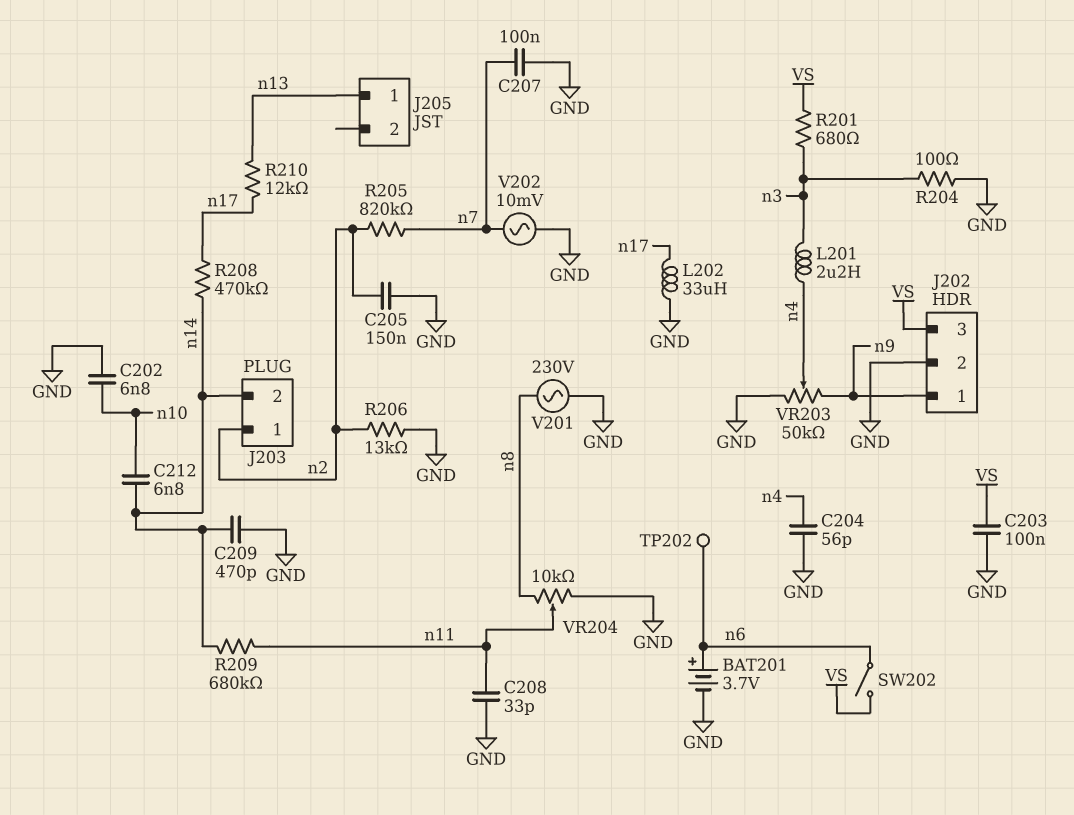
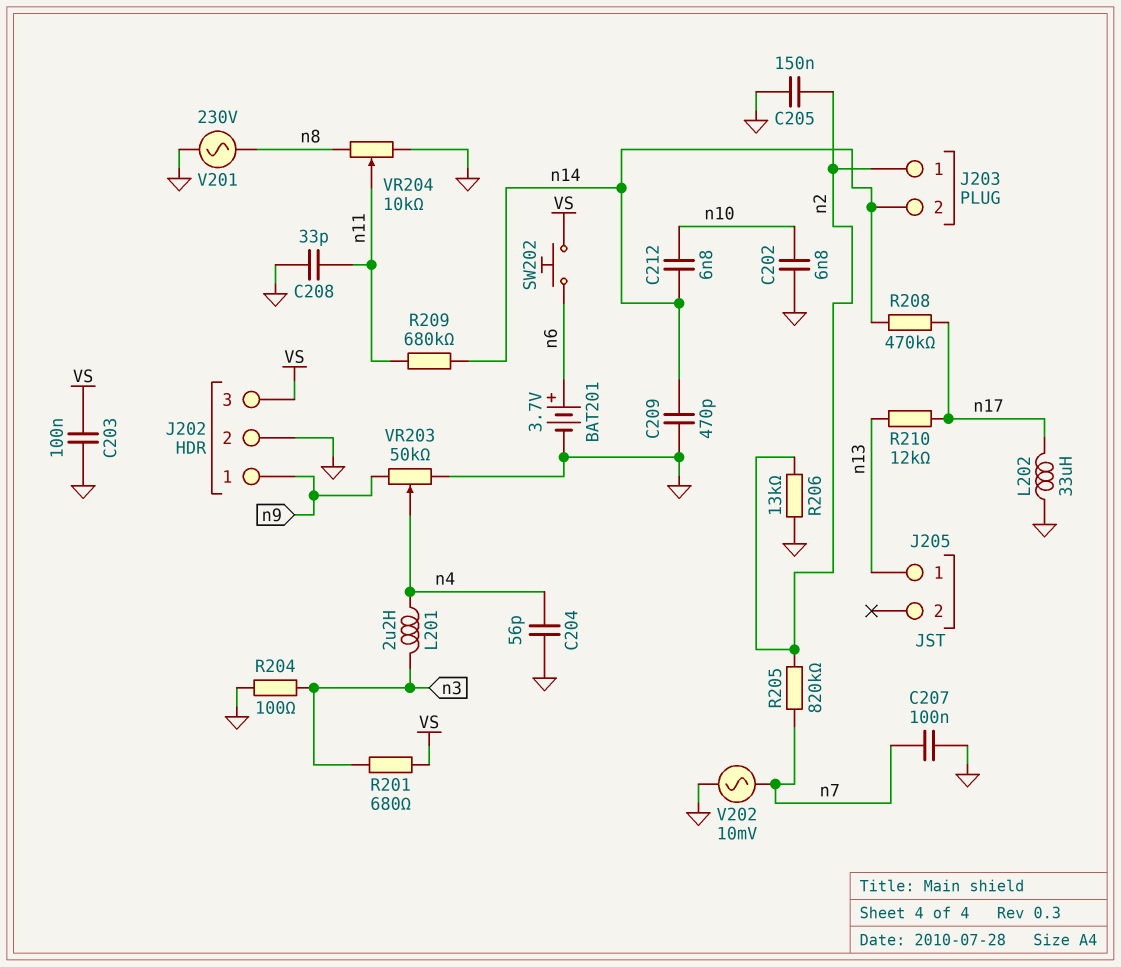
SW202: switch (VS, n6) -> button (VS, n6)
TP202: test point (n6) -> none

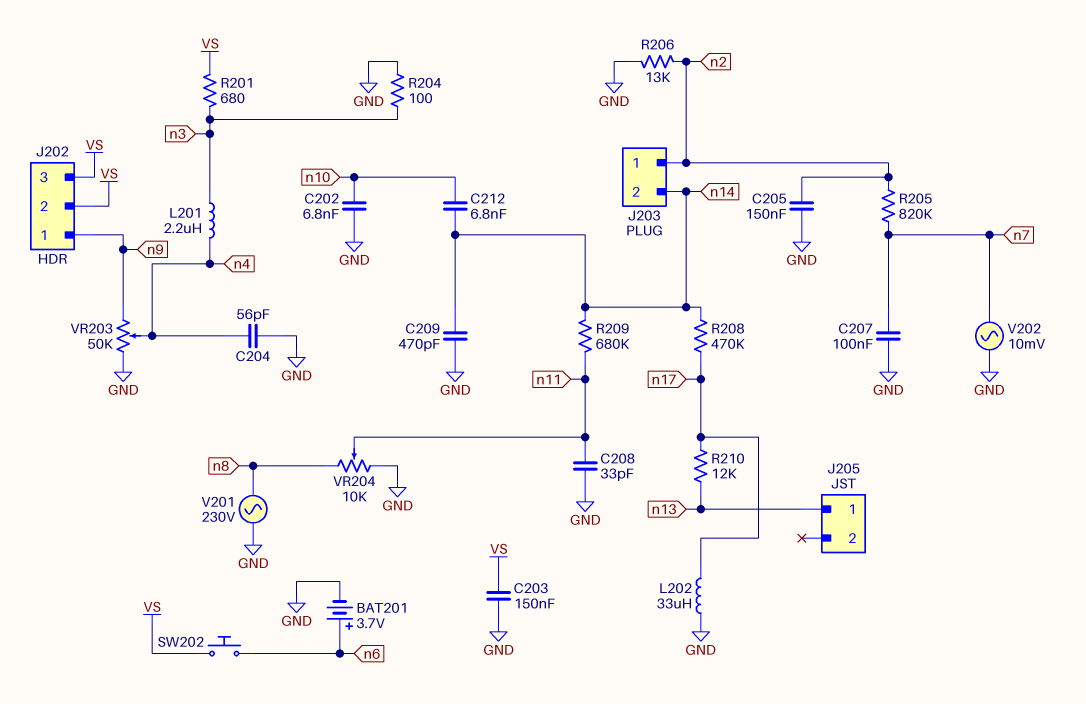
C203: 100nF (GND, VS) -> 150nF (GND, VS)
J202 pin 2: GND -> VS

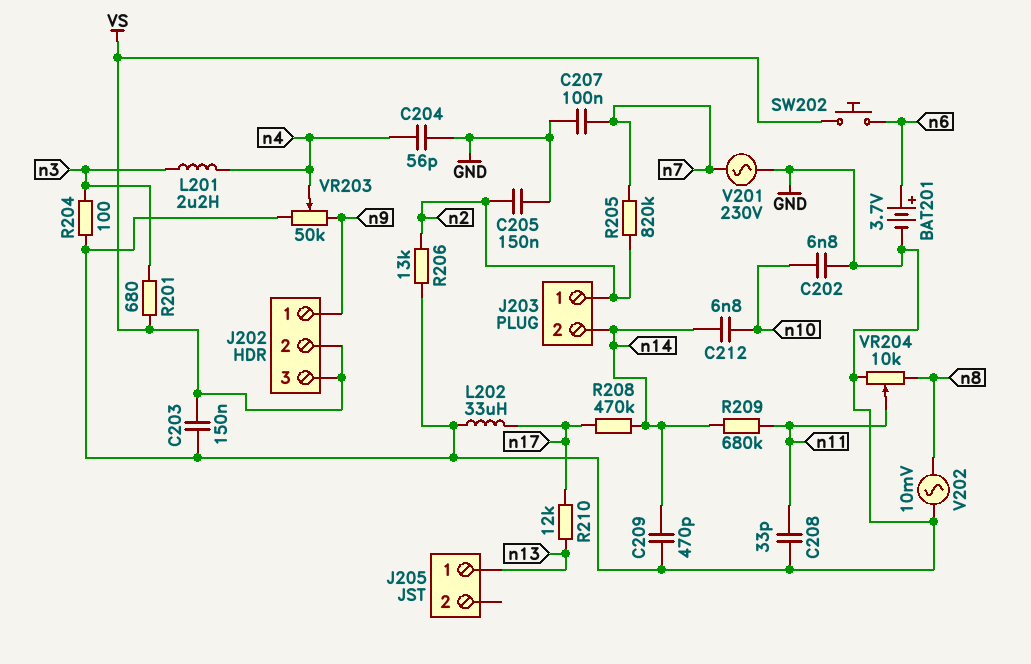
V201: AC 230V (GND, n8) -> AC 230V (GND, n7)
V202: AC 10mV (GND, n7) -> AC 10mV (GND, n8)

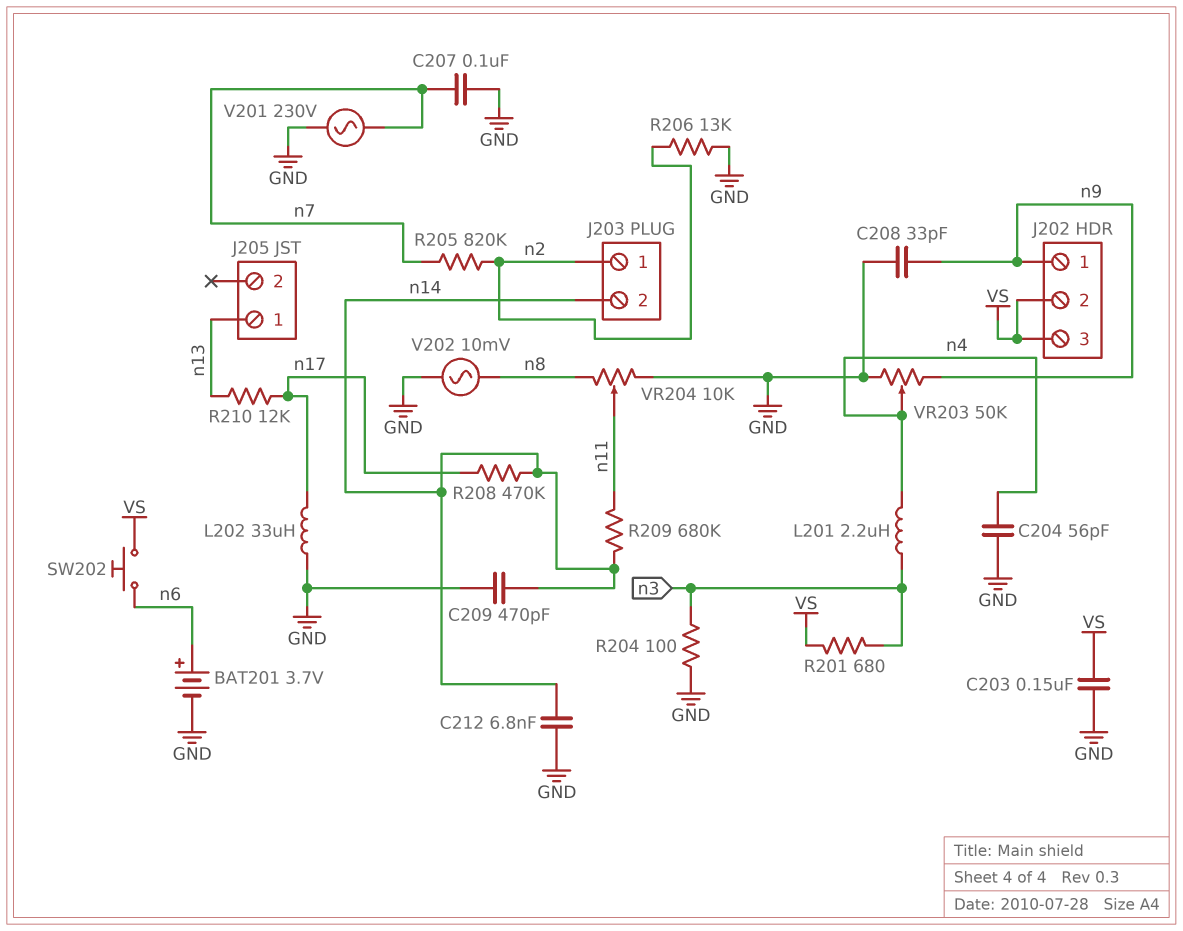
C202: 6.8nF (GND, n10) -> none
C205: 150nF (GND, n2) -> none
C208: 33pF (GND, n11) -> 33pF (GND, n9)
C212: 6.8nF (n10, n14) -> 6.8nF (GND, n14)

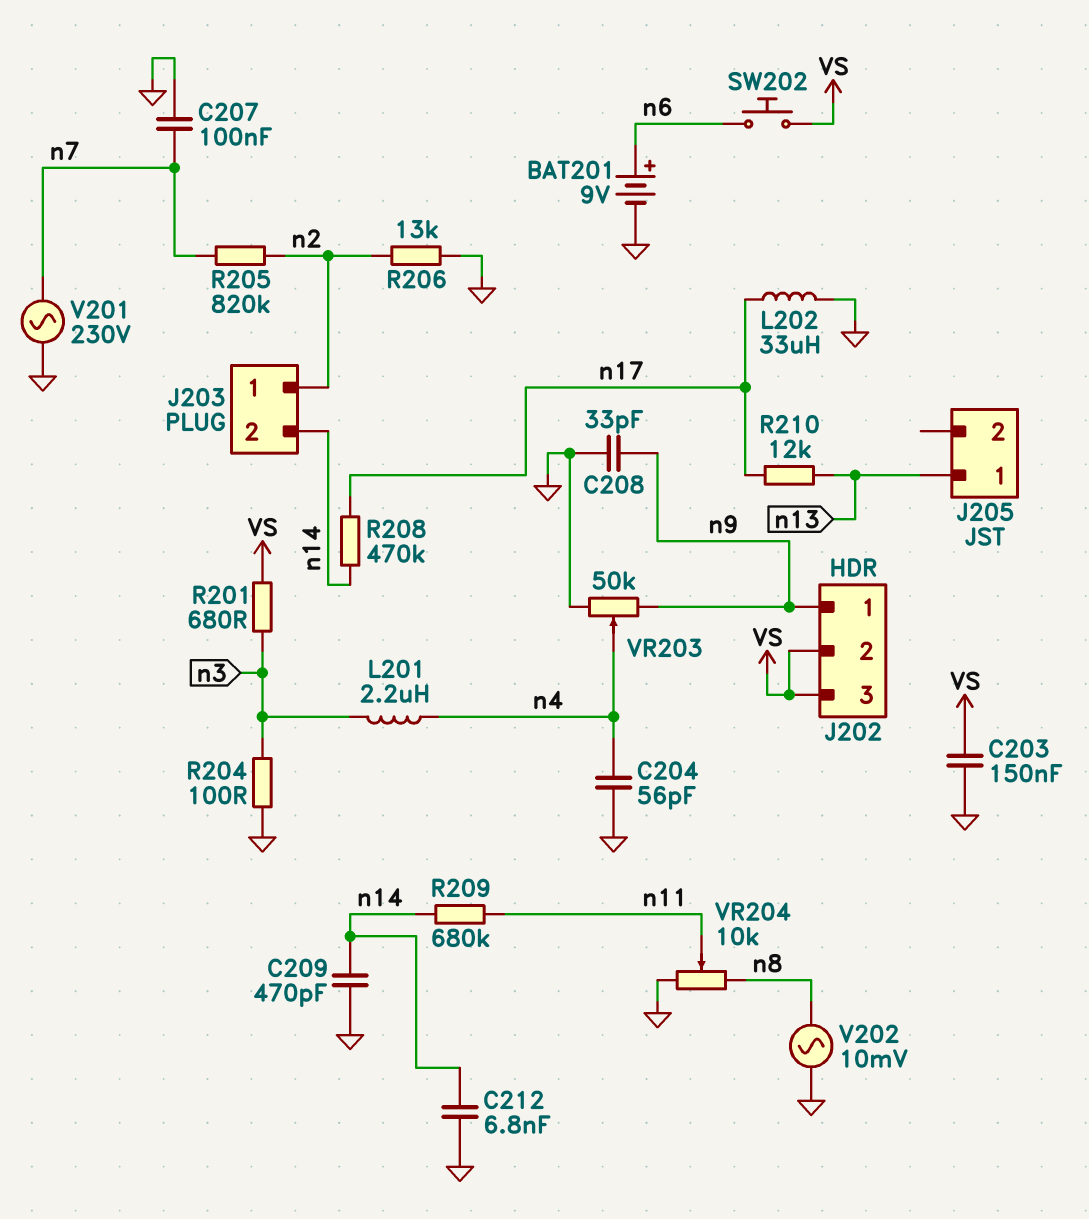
BAT201: 3.7V (plus n6, minus GND) -> 9V (plus n6, minus GND)

